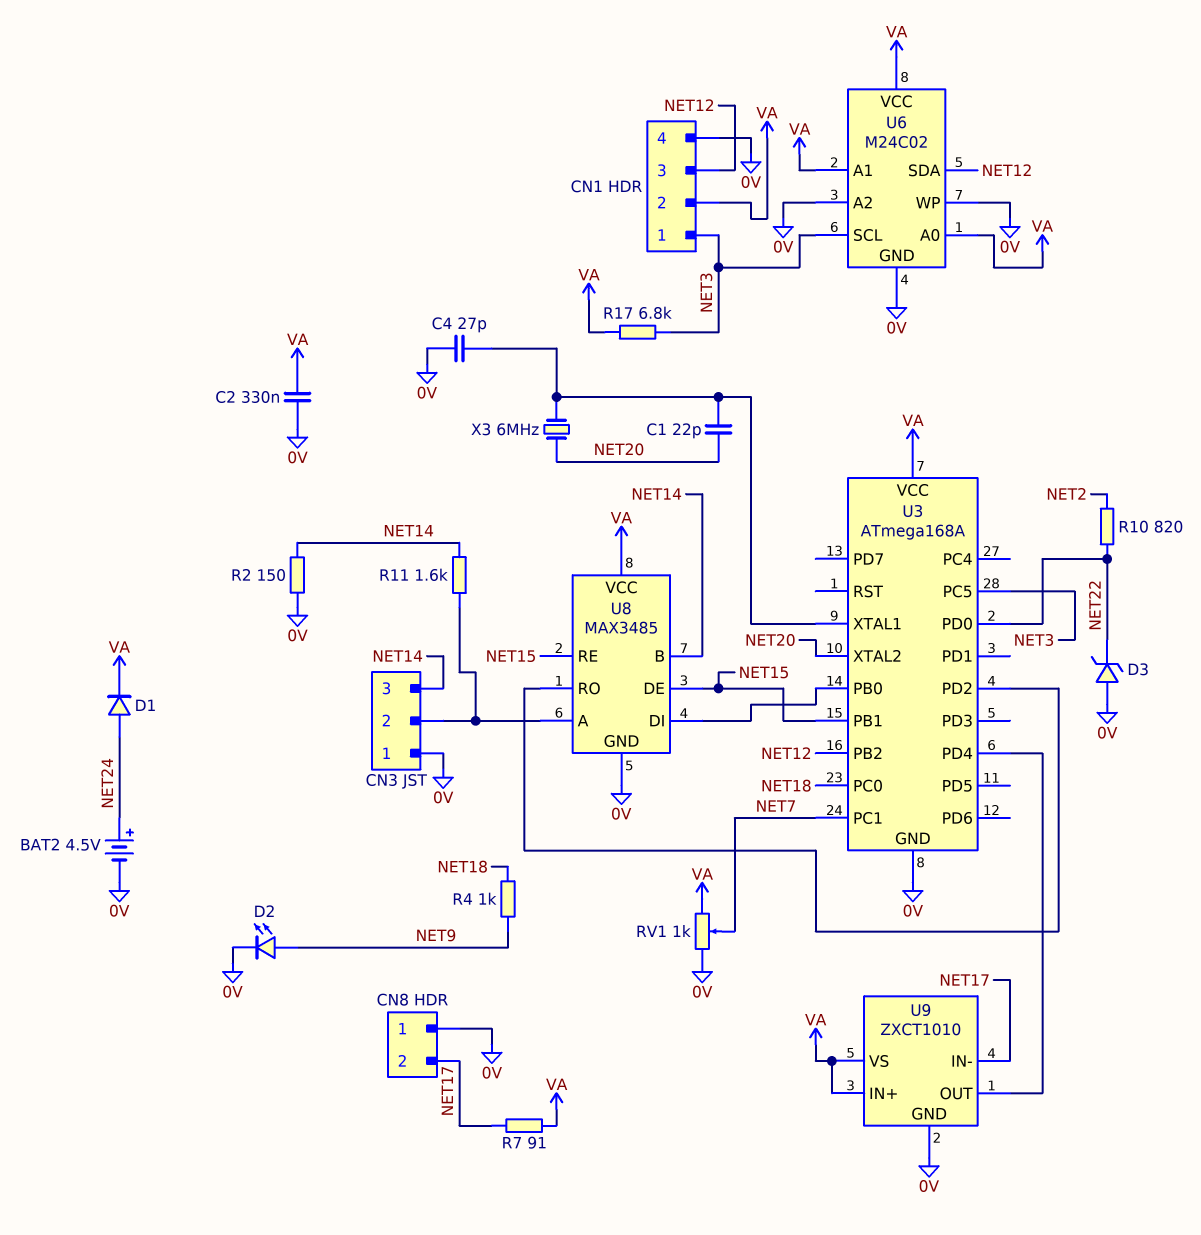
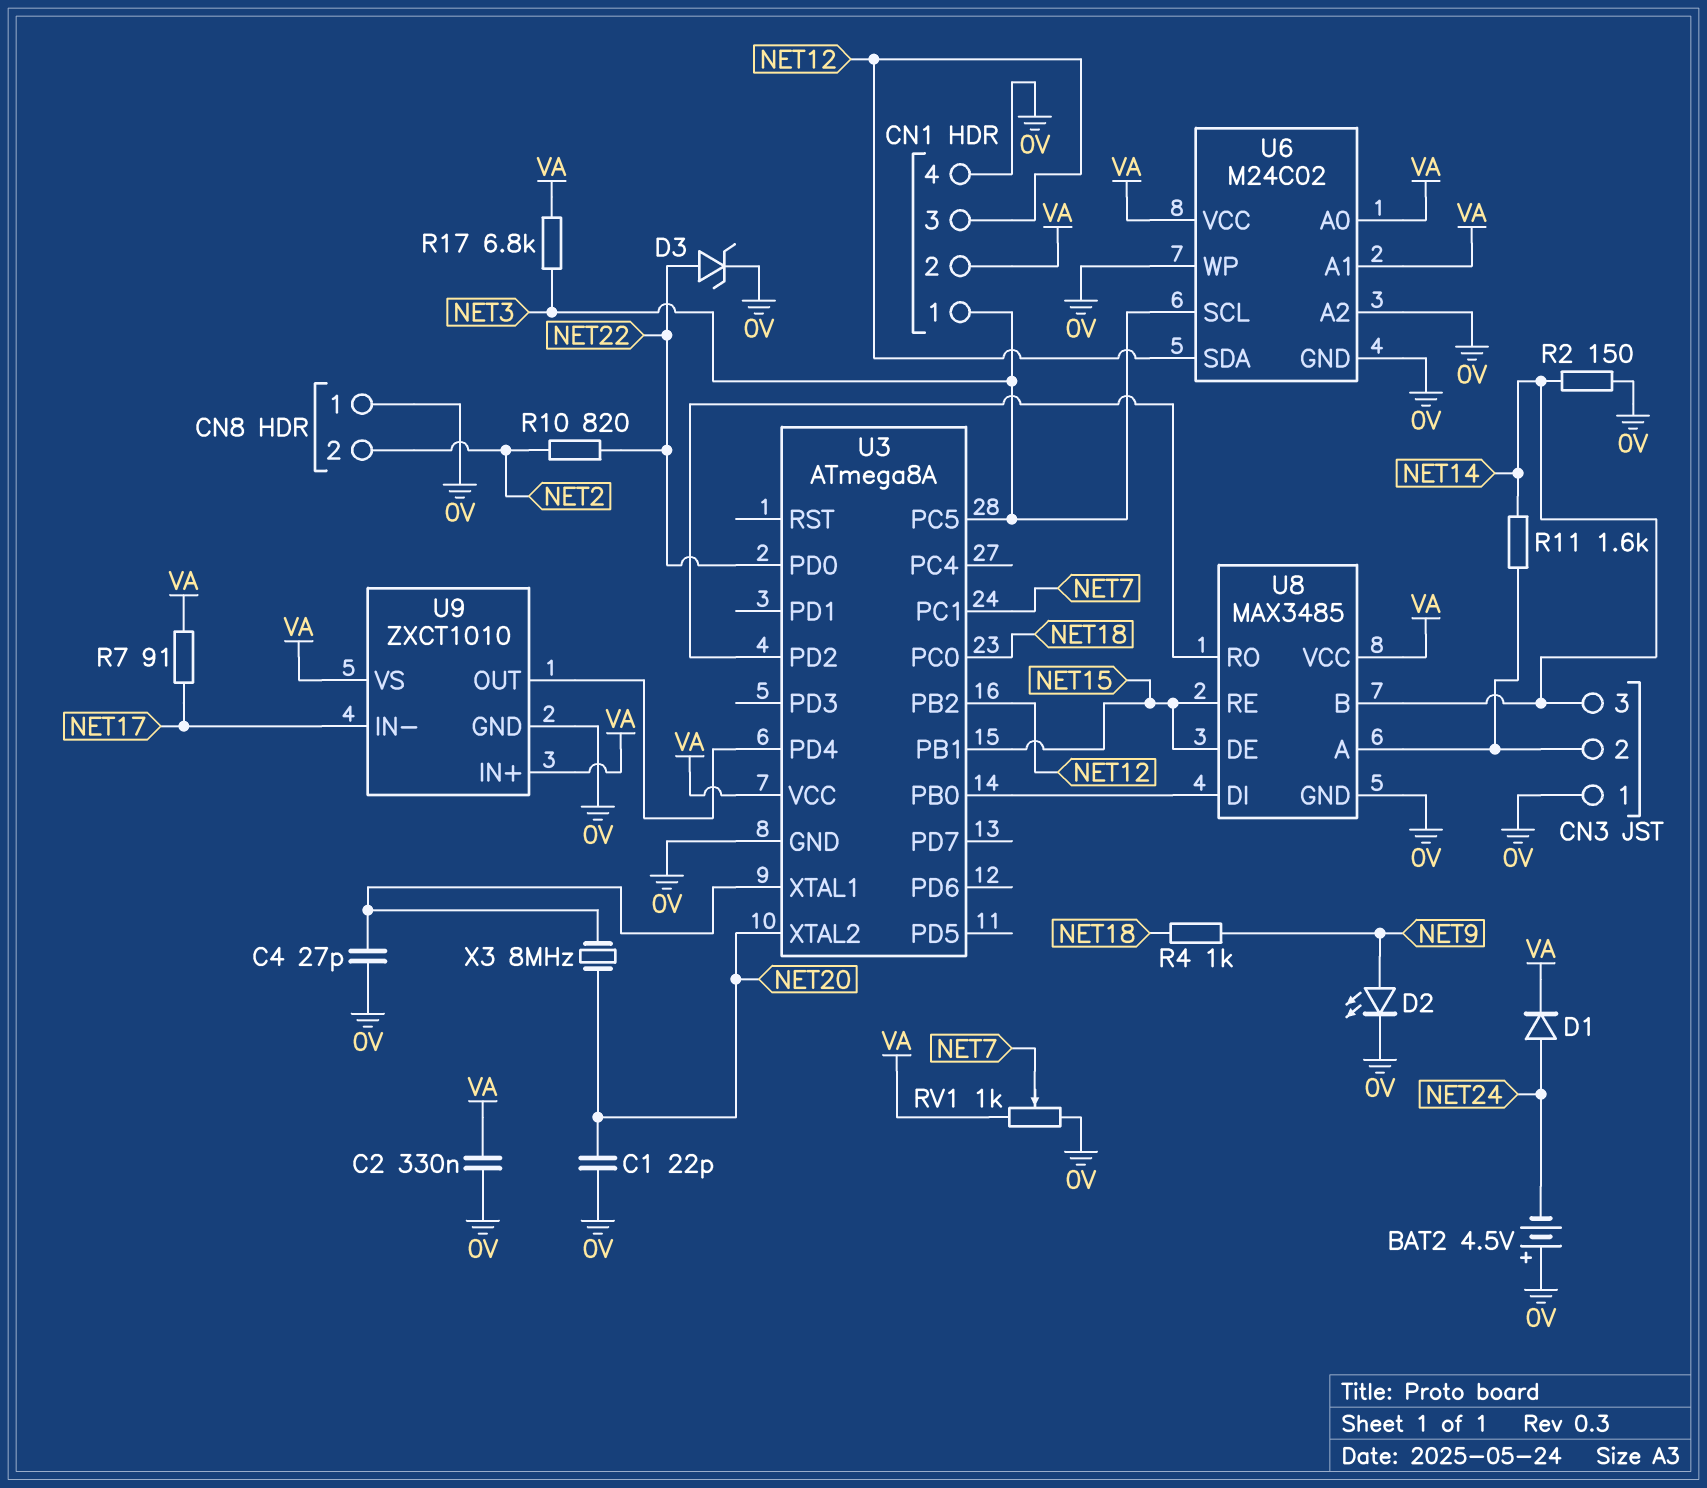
BAT2: 4.5V (plus NET24, minus 0V) -> 4.5V (plus 0V, minus NET24)
C1: 22pF (NET20, U3/XTAL1) -> 22pF (0V, NET20)
CN8 pin 2: NET17 -> NET2
D3: zener (A 0V, K NET22) -> zener (A NET22, K 0V)
U3: ATmega168A -> ATmega8A
X3: 6MHz (NET20, U3/XTAL1) -> 8MHz (NET20, U3/XTAL1)

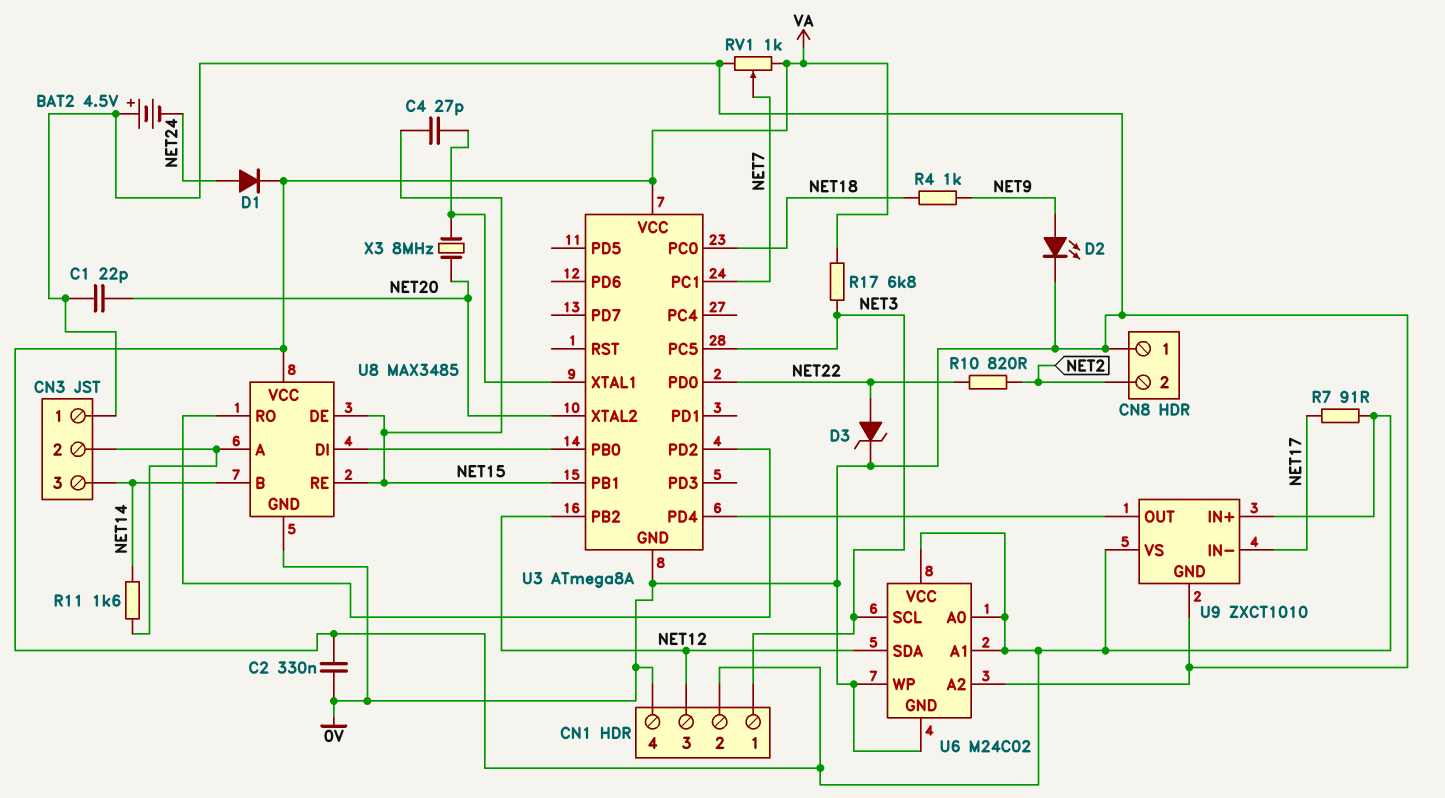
C4: 27pF (0V, U3/XTAL1) -> 27pF (NET15, U3/XTAL1)
R2: 150 (0V, NET14) -> none

